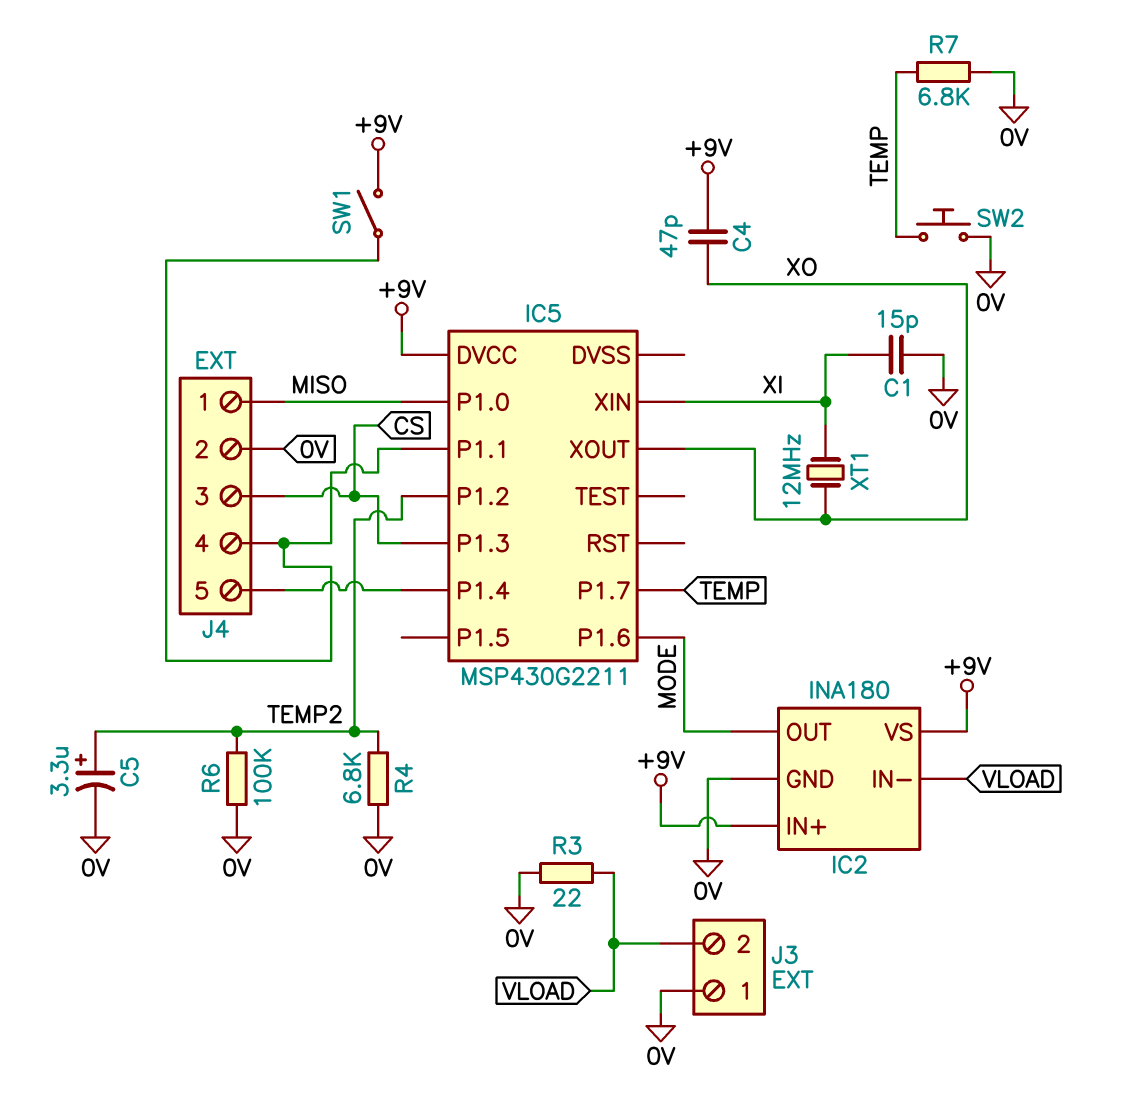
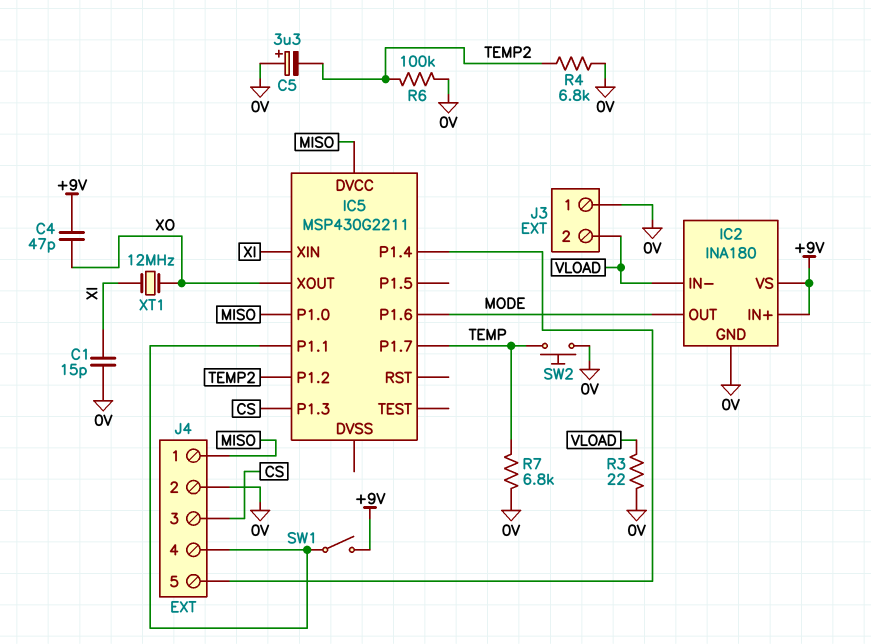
C5: 3.3uF (plus TEMP2, minus 0V) -> 3.3uF (plus 0V, minus TEMP2)
IC5 pin DVCC: +9V -> MISO

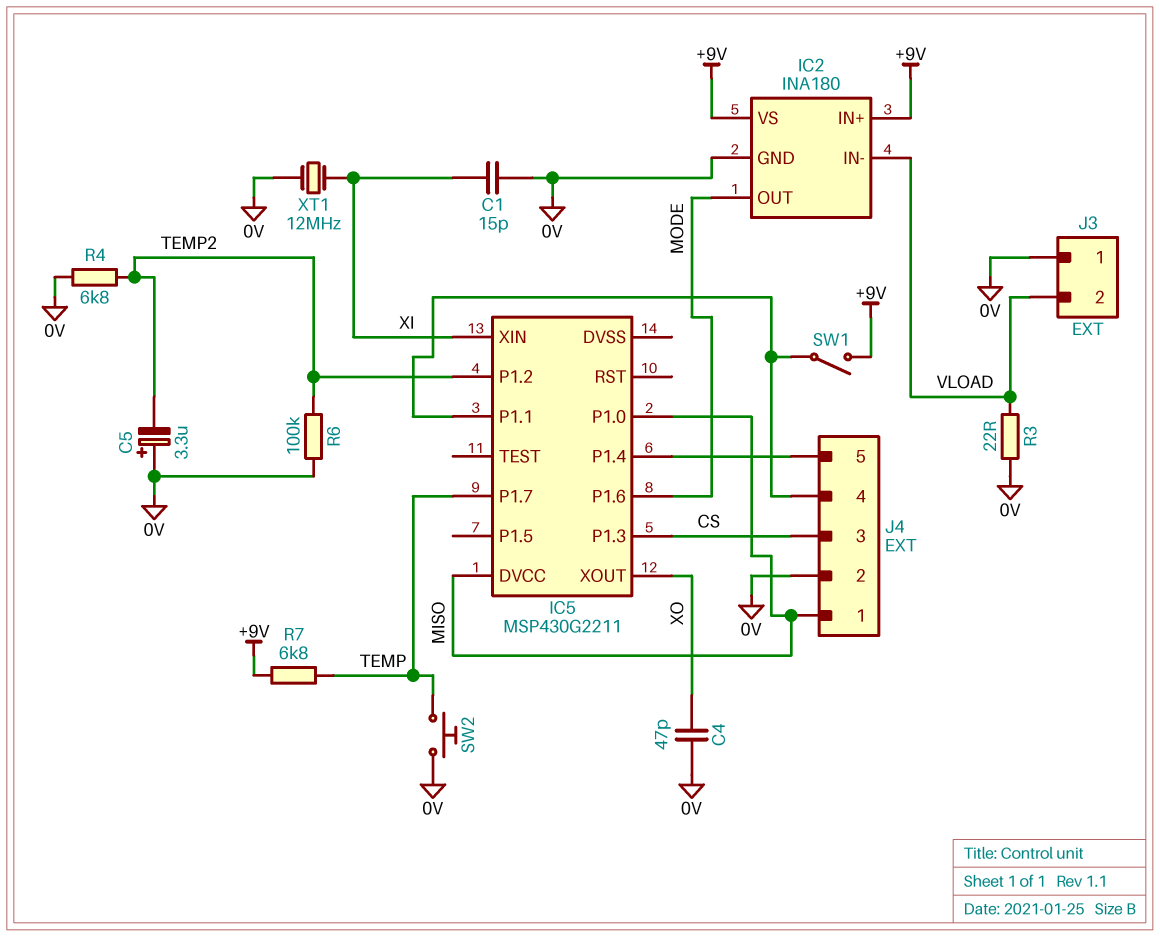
C4: 47pF (+9V, XO) -> 47pF (0V, XO)
R7: 6.8k (0V, TEMP) -> 6.8k (+9V, TEMP)
XT1: 12MHz (XI, XO) -> 12MHz (0V, XI)

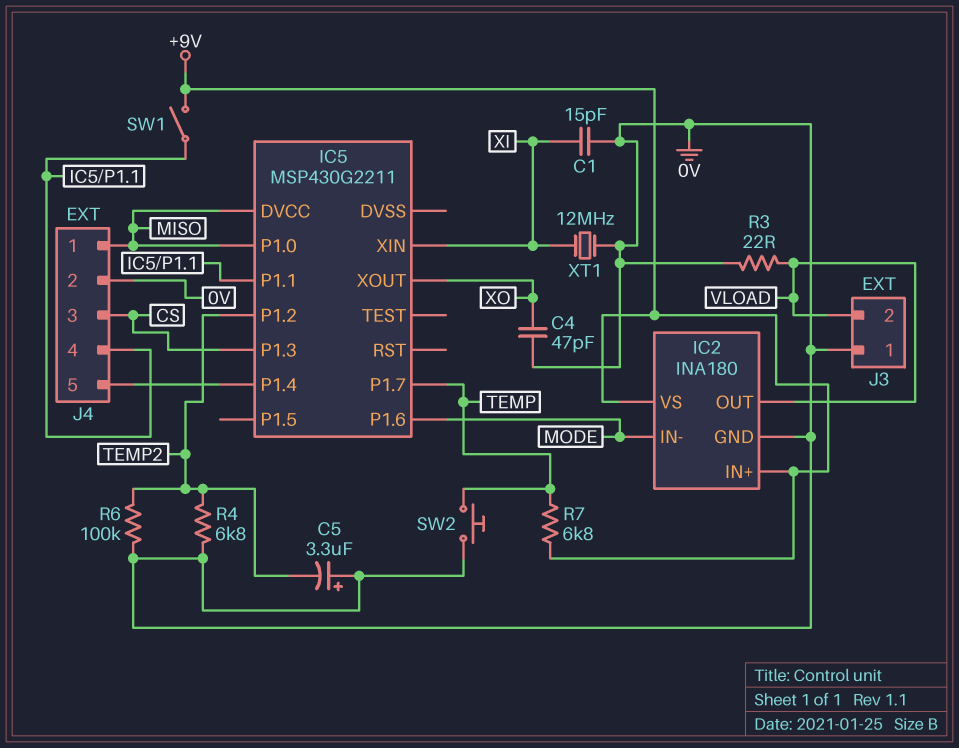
IC2 pin IN-: VLOAD -> MODE
IC2 pin OUT: MODE -> VLOAD

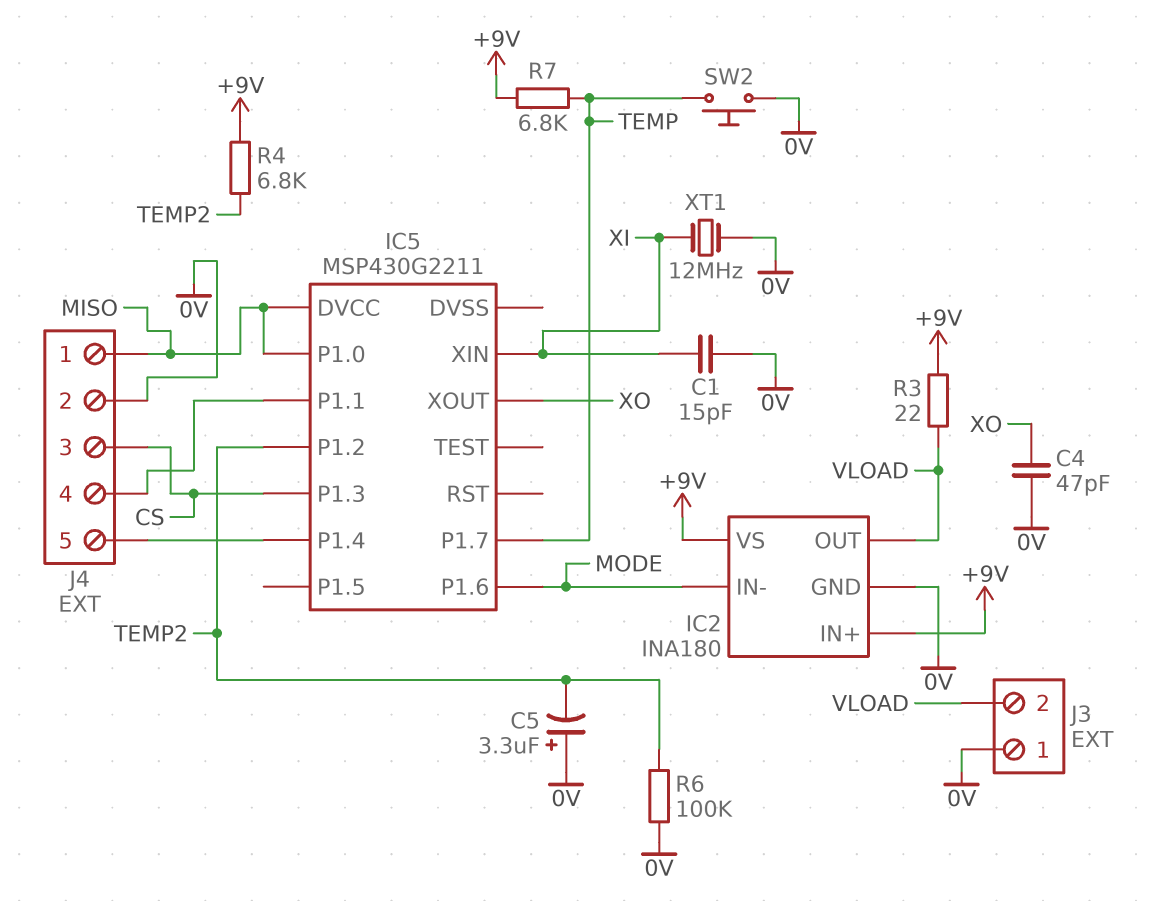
R3: 22 (0V, VLOAD) -> 22 (+9V, VLOAD)
R4: 6.8k (0V, TEMP2) -> 6.8k (+9V, TEMP2)
SW1: switch (+9V, IC5/P1.1) -> none

